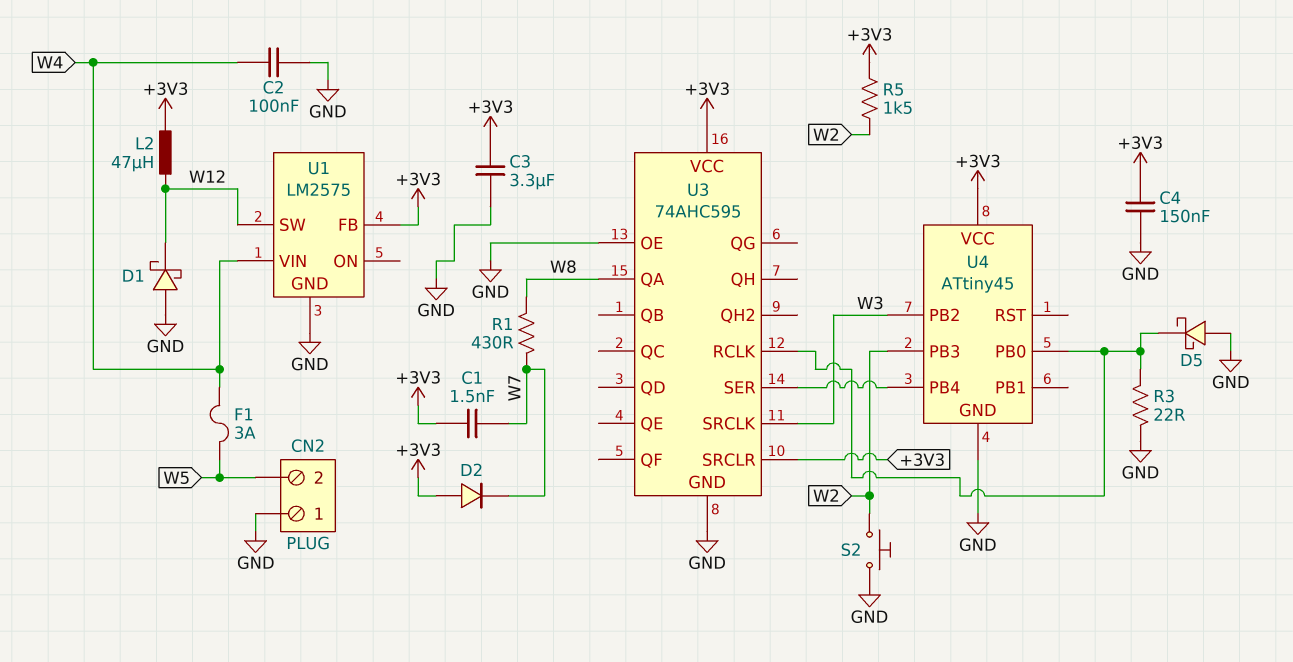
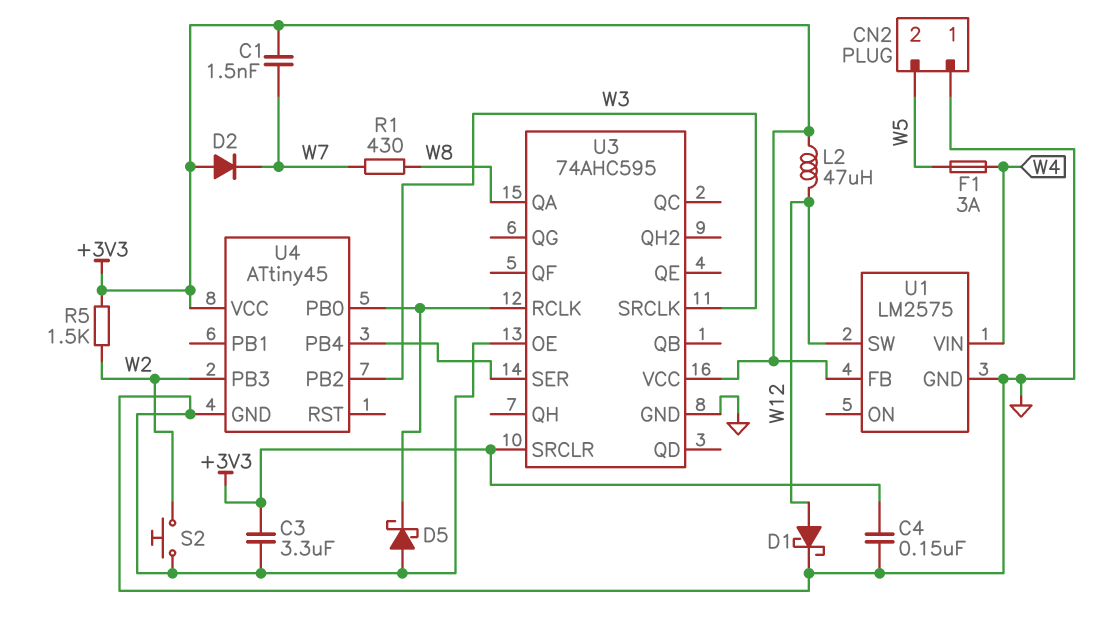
C2: 100nF (GND, W4) -> none
D1: schottky (A GND, K W12) -> schottky (A W12, K GND)
R3: 22 (GND, U3/RCLK) -> none

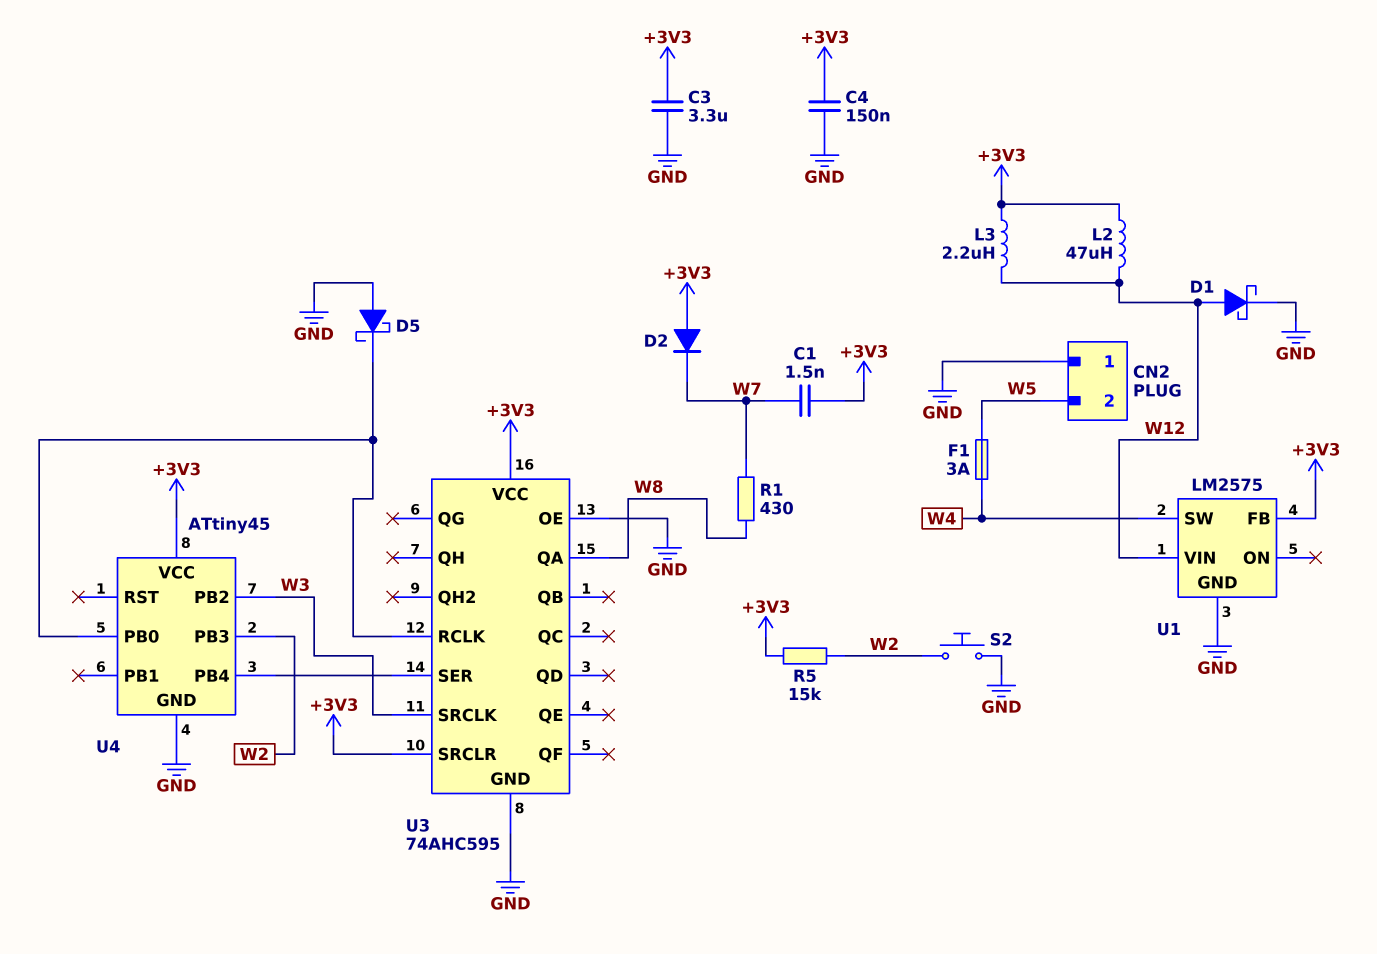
L3: none -> 2.2uH (+3V3, W12)
R5: 1.5k (+3V3, W2) -> 15k (+3V3, W2)
U1 pin SW: W12 -> W4
U1 pin VIN: W4 -> W12

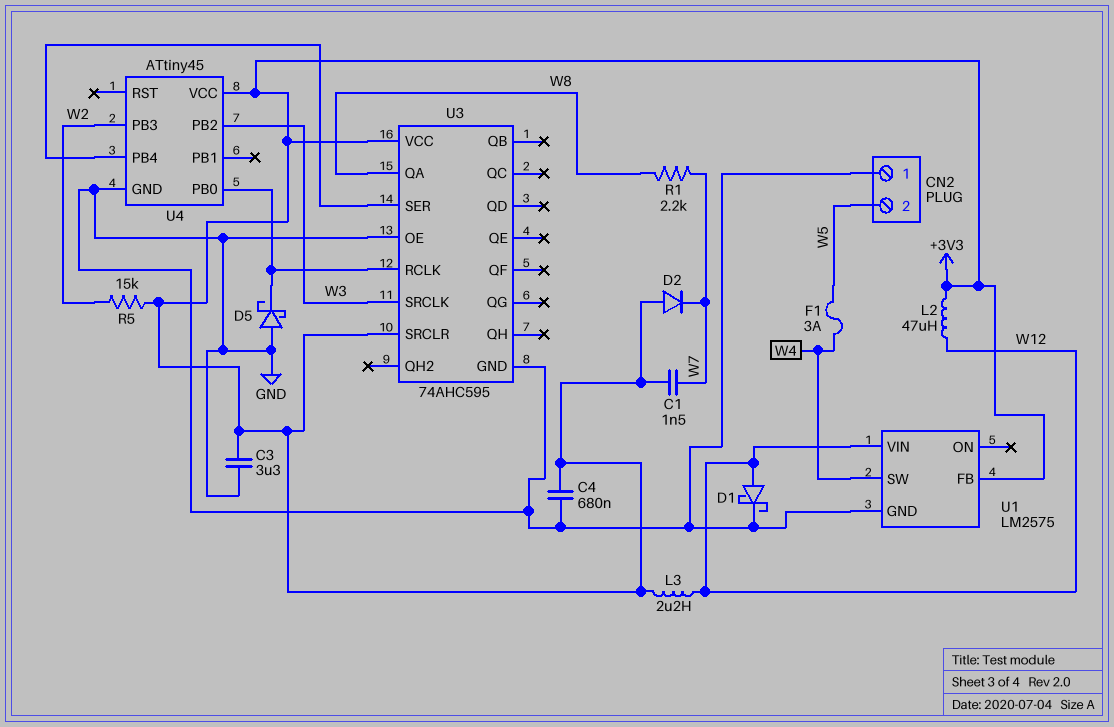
C4: 150nF (+3V3, GND) -> 680nF (+3V3, GND)
R1: 430 (W7, W8) -> 2.2k (W7, W8)
S2: button (GND, W2) -> none

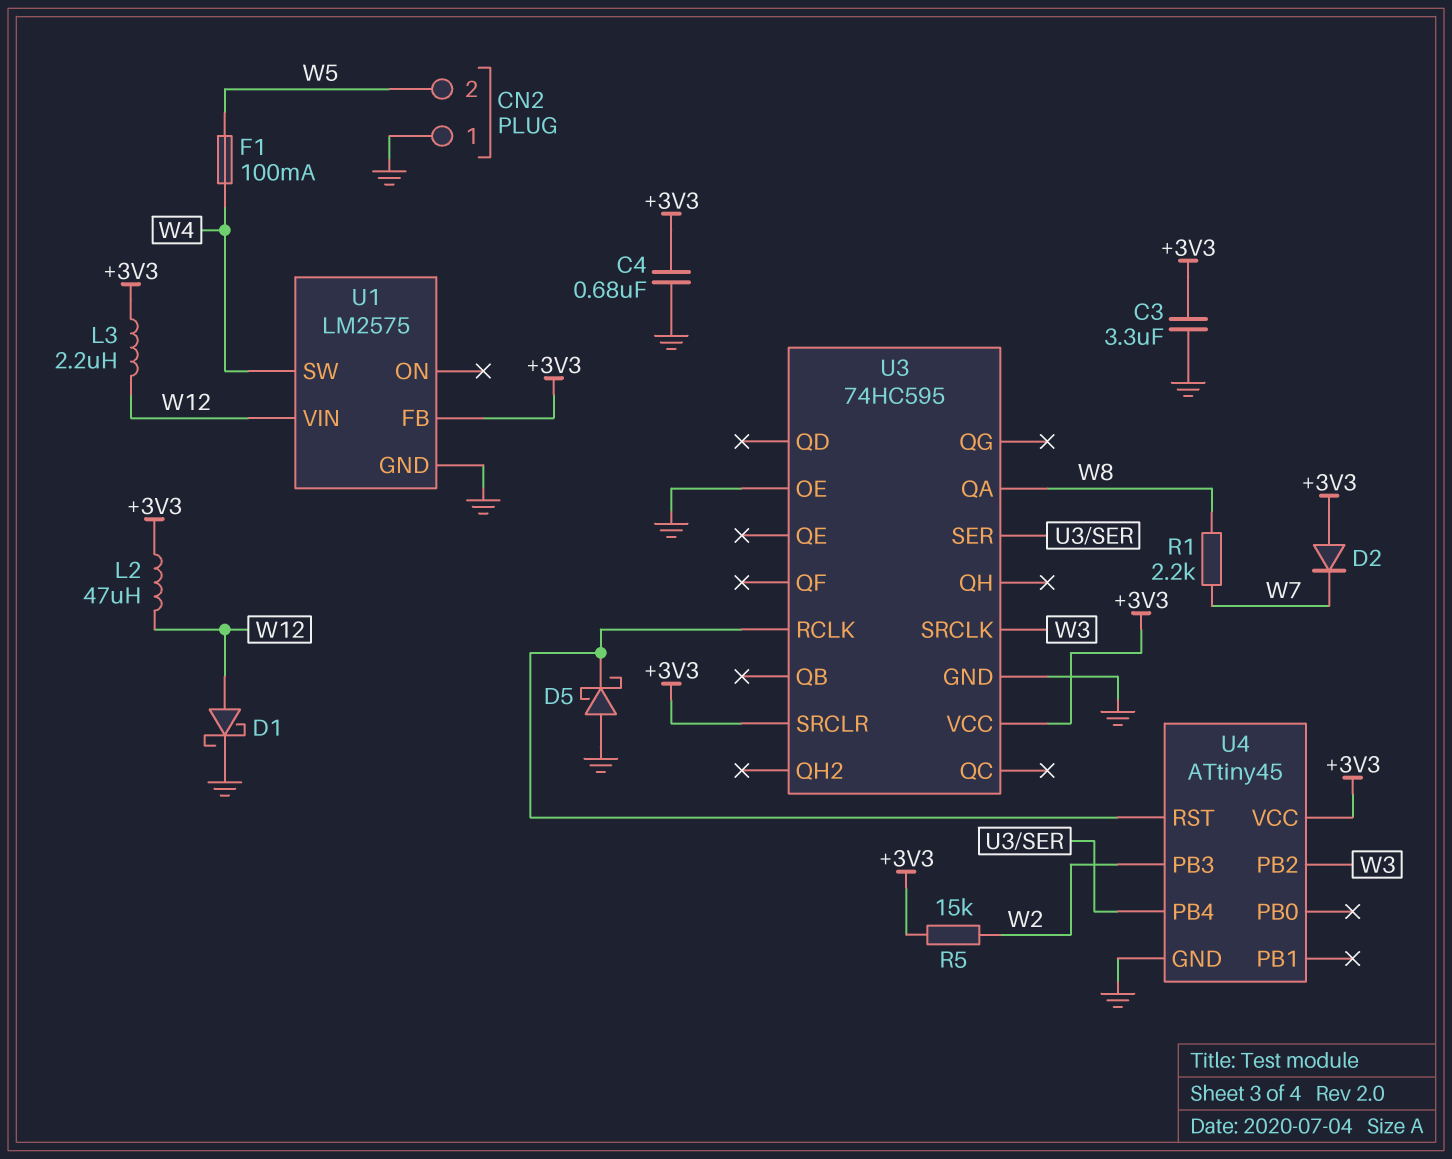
C1: 1.5nF (+3V3, W7) -> none
F1: 3A (W4, W5) -> 100mA (W4, W5)
U3: 74AHC595 -> 74HC595
U4 pin PB0: U3/RCLK -> none
U4 pin RST: none -> U3/RCLK

